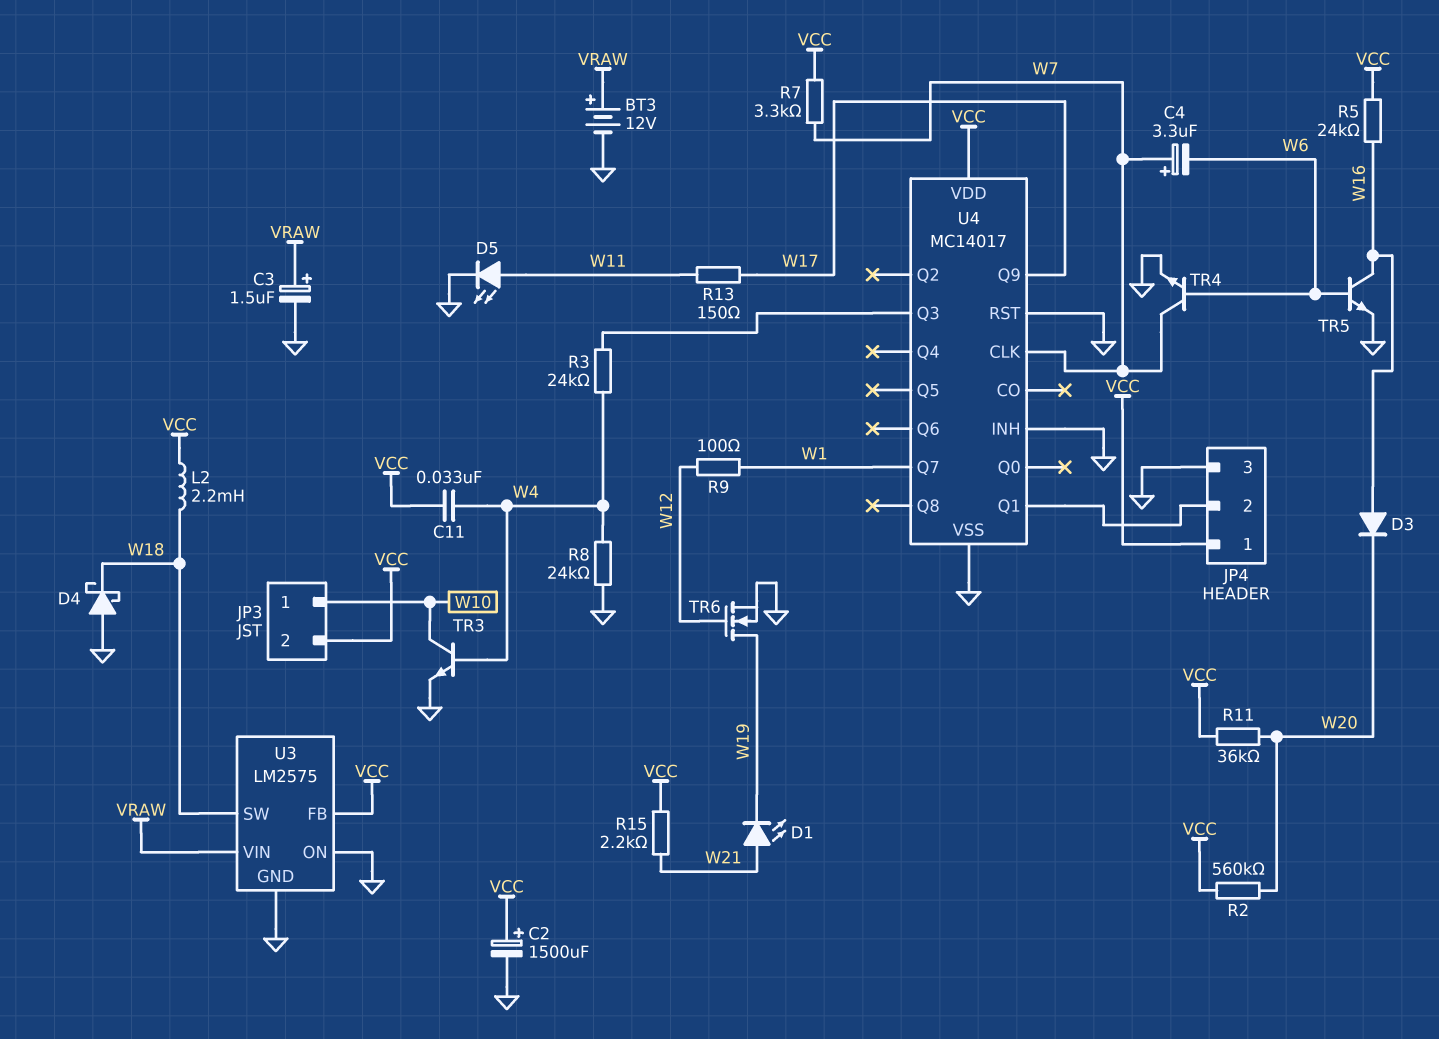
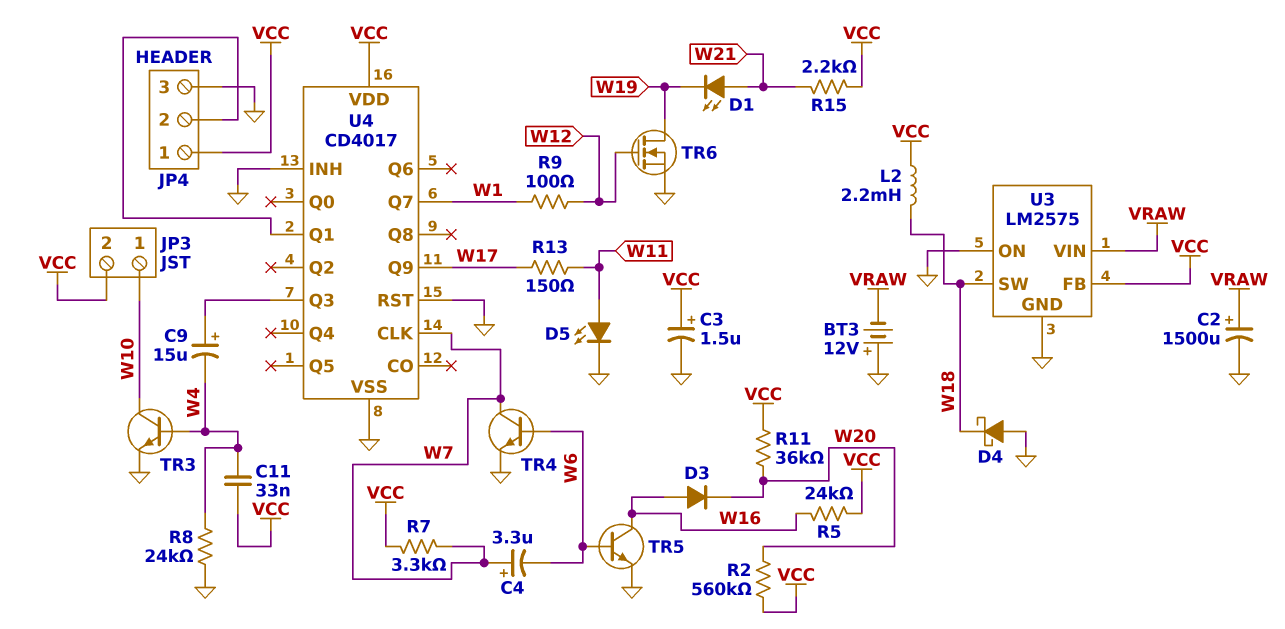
BT3: 12V (plus VRAW, minus GND) -> 12V (plus GND, minus VRAW)
C2: 1500uF (plus VCC, minus GND) -> 1500uF (plus VRAW, minus GND)
C3: 1.5uF (plus VRAW, minus GND) -> 1.5uF (plus VCC, minus GND)
C9: none -> 15uF (plus U4/Q3, minus W4)
R3: 24k (U4/Q3, W4) -> none
U4: MC14017 -> CD4017

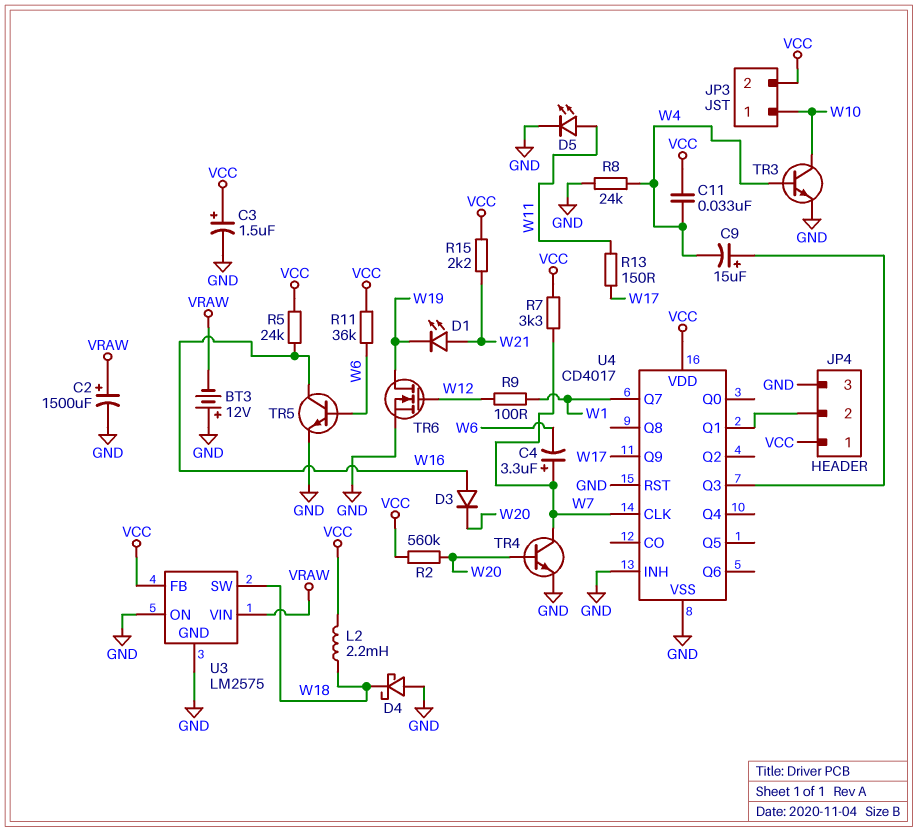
R11: 36k (VCC, W20) -> 36k (VCC, W6)
TR4: NPN (B W6, C W7, E GND) -> NPN (B W20, C W7, E GND)

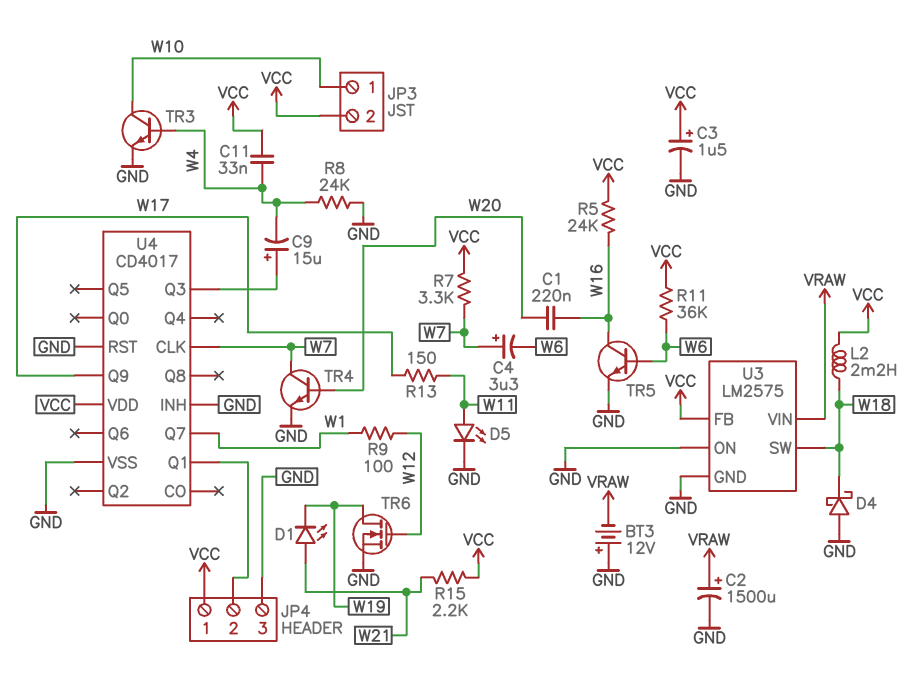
C1: none -> 220nF (W16, W20)
D3: diode (A W16, K W20) -> none
R2: 560k (VCC, W20) -> none

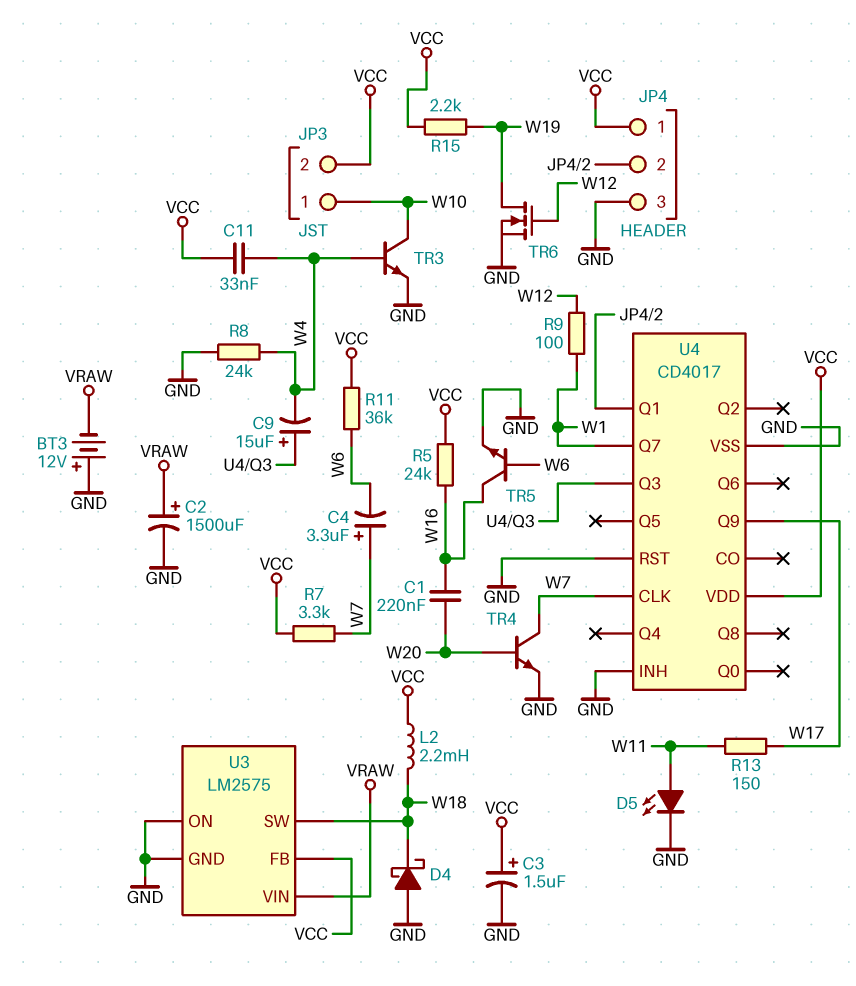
D1: LED (A W21, K W19) -> none
R15: 2.2k (VCC, W21) -> 2.2k (VCC, W19)

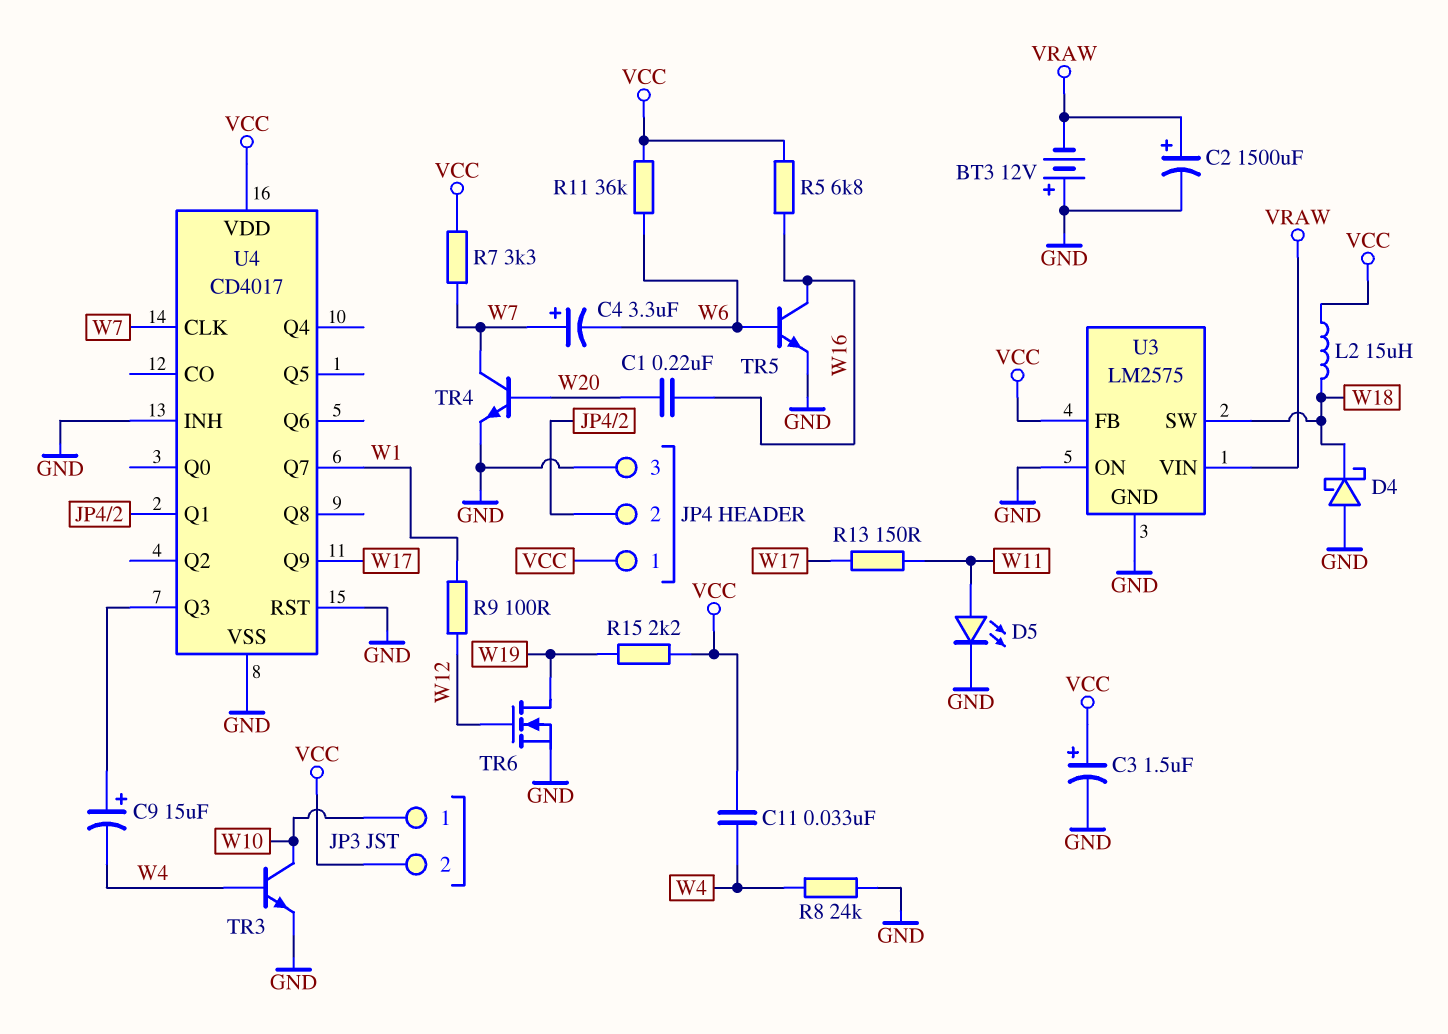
L2: 2.2mH (VCC, W18) -> 15uH (VCC, W18)
R5: 24k (VCC, W16) -> 6.8k (VCC, W16)

